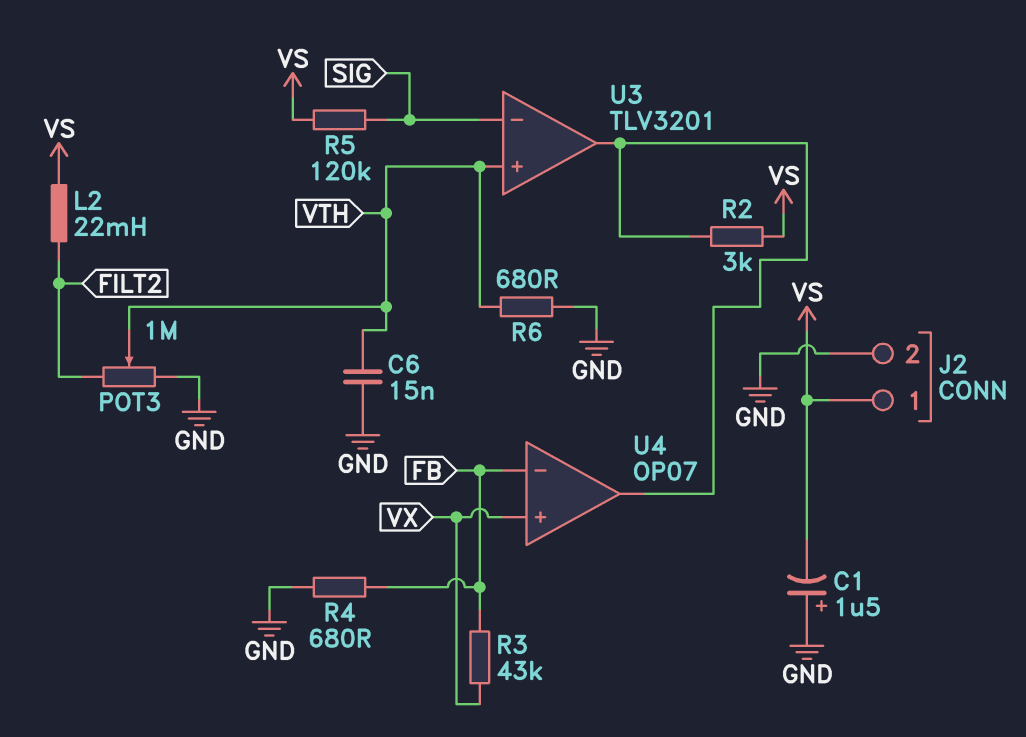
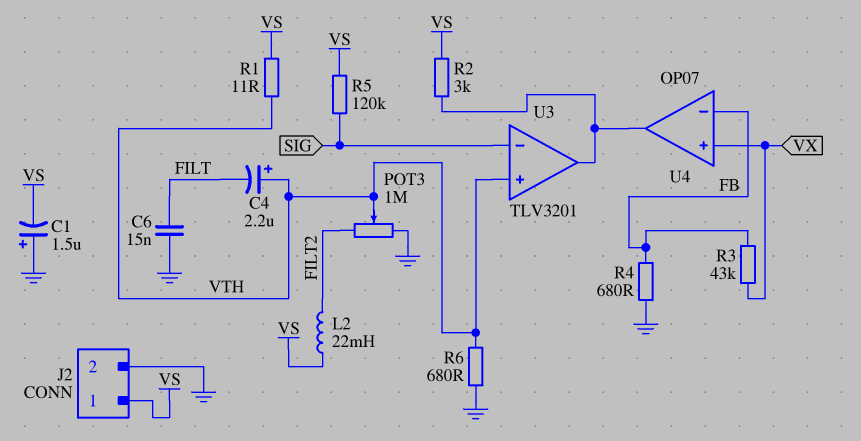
C4: none -> 2.2uF (plus VTH, minus FILT)
C6: 15nF (GND, VTH) -> 15nF (FILT, GND)
R1: none -> 11 (VS, VTH)

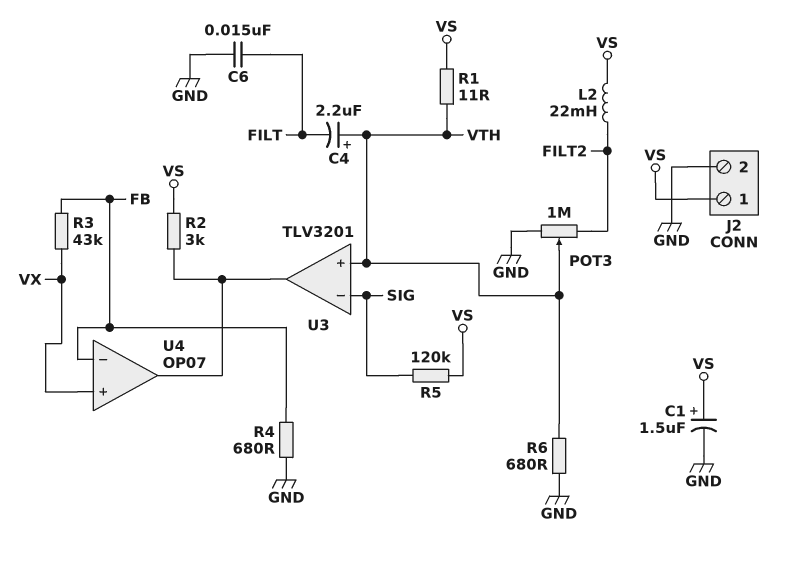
C1: 1.5uF (plus GND, minus VS) -> 1.5uF (plus VS, minus GND)

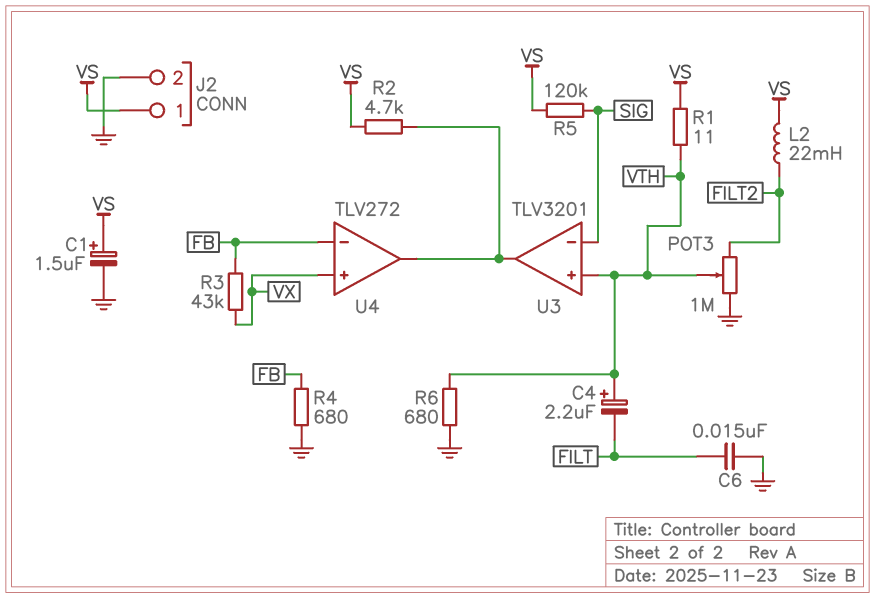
R2: 3k (U3/out, VS) -> 4.7k (U3/out, VS)
U4: OP07 -> TLV272

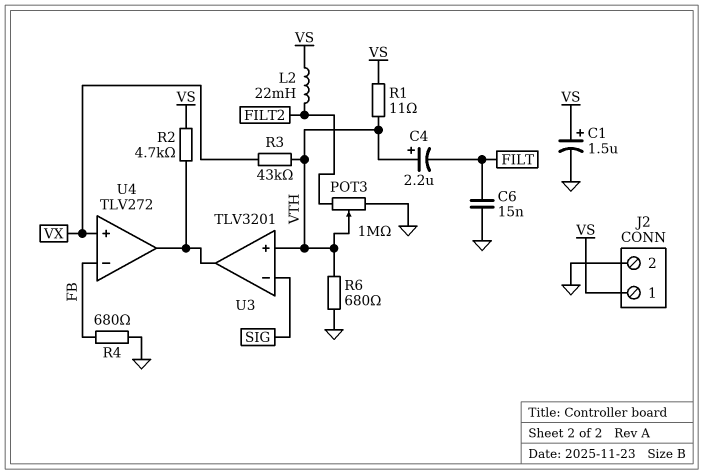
R3: 43k (FB, VX) -> 43k (VTH, VX)
R5: 120k (SIG, VS) -> none

